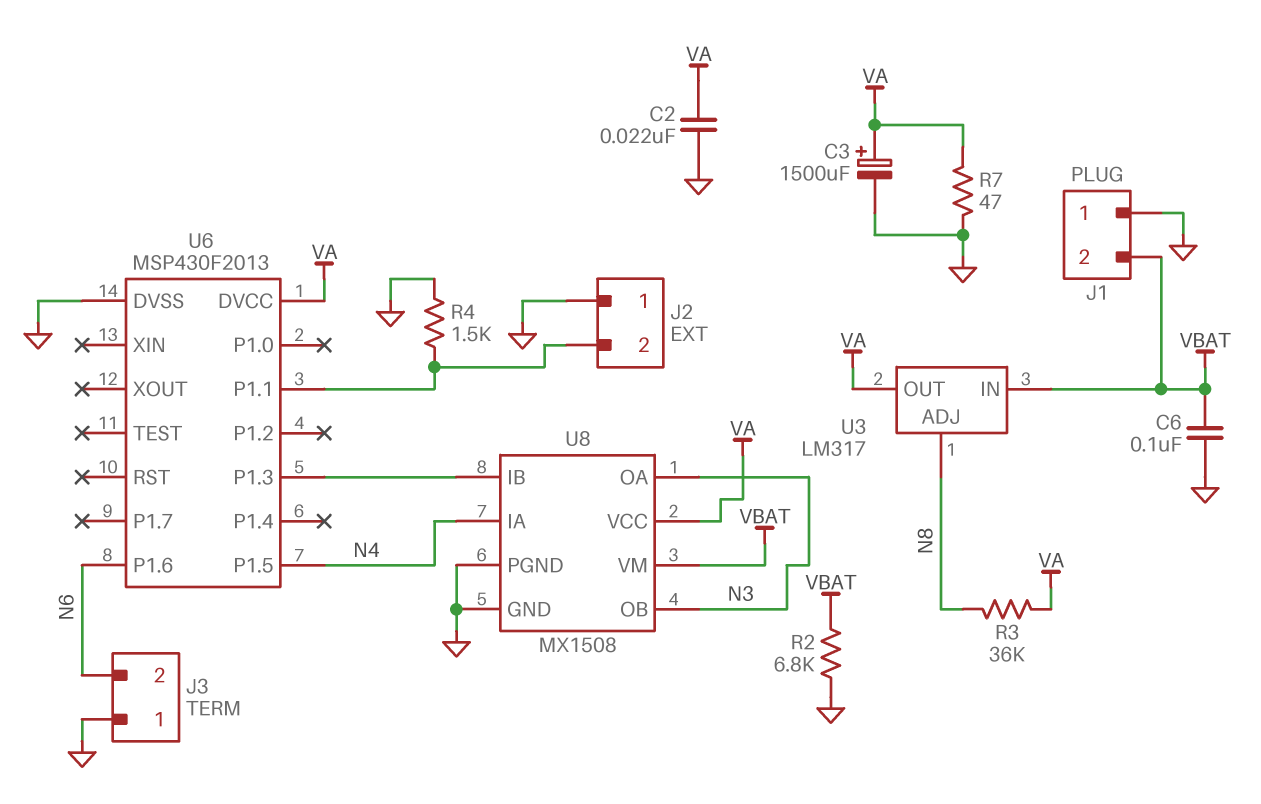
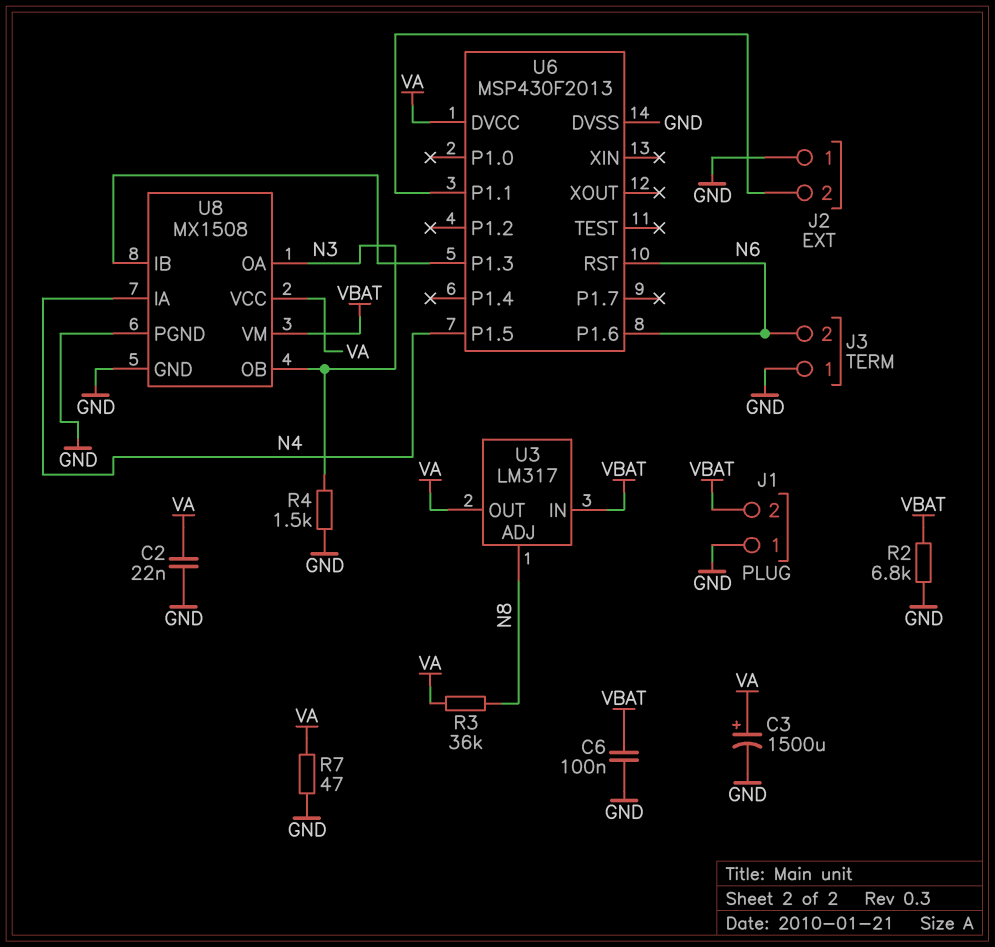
R4: 1.5k (GND, J2/2) -> 1.5k (GND, N3)
U6 pin RST: none -> N6

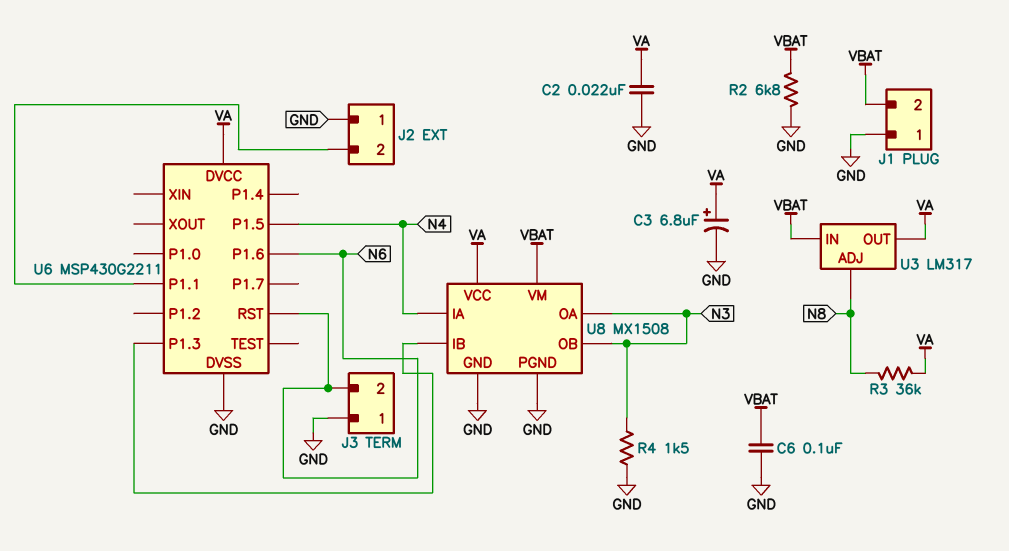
C3: 1500uF (plus VA, minus GND) -> 6.8uF (plus VA, minus GND)
R7: 47 (GND, VA) -> none
U6: MSP430F2013 -> MSP430G2211

